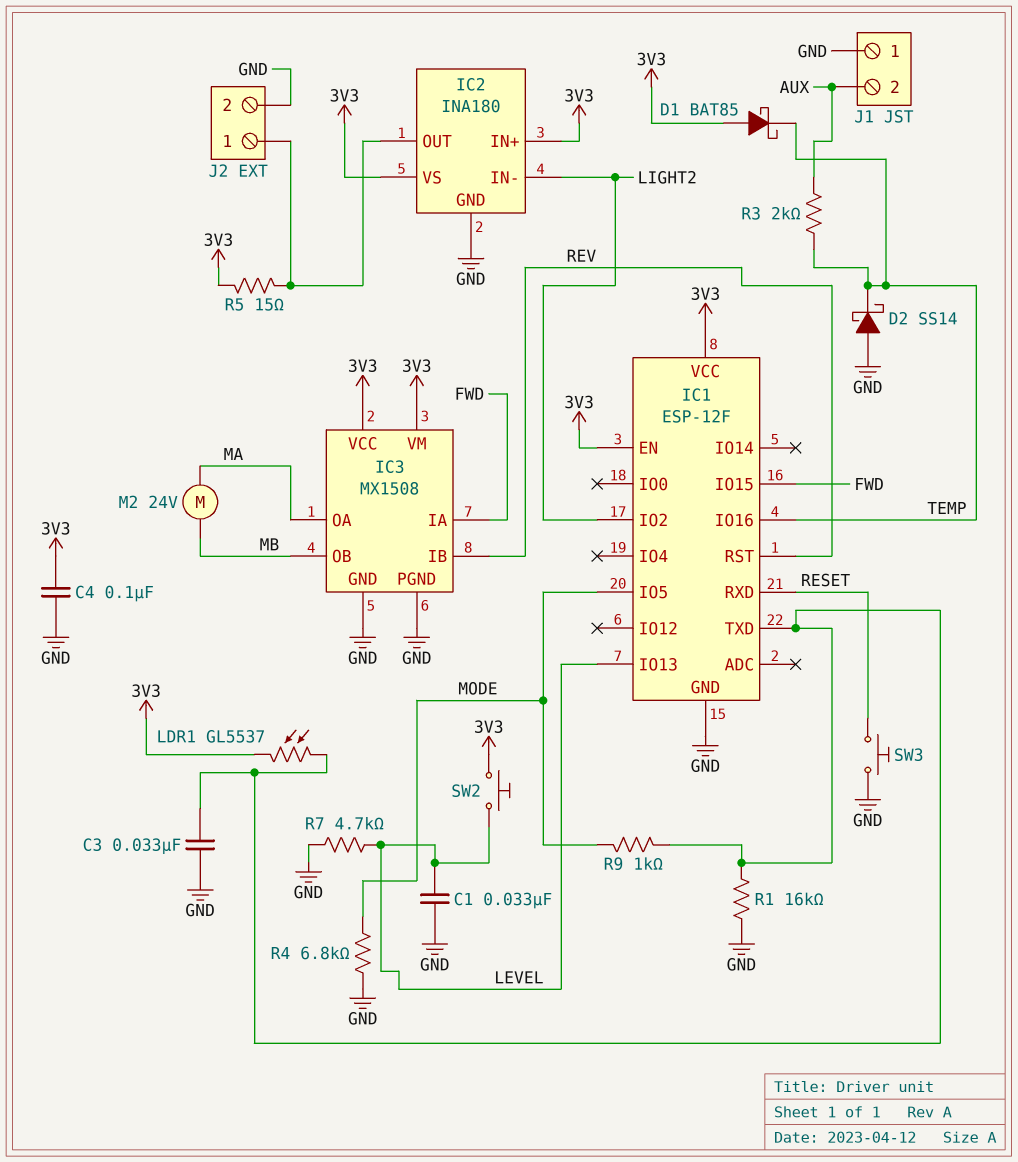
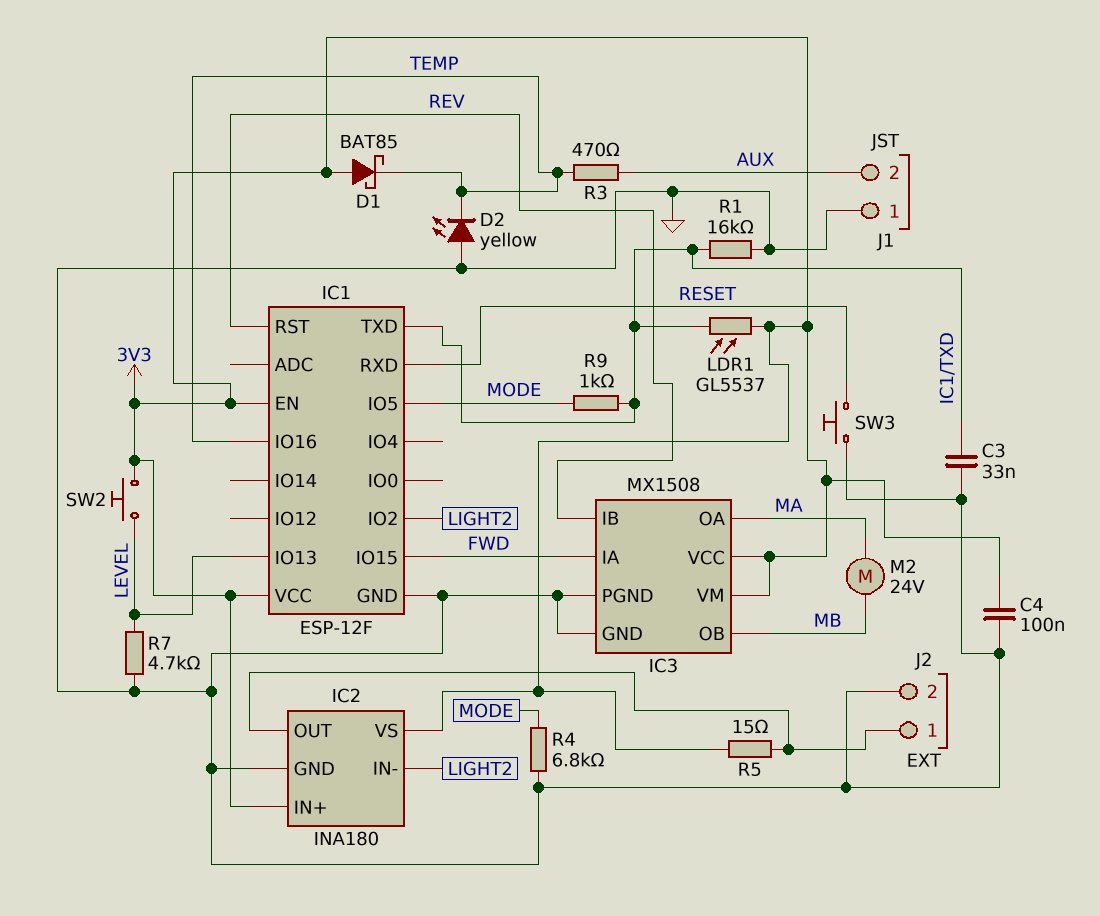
C1: 33nF (GND, LEVEL) -> none
D2: schottky SS14 (A GND, K TEMP) -> LED yellow (A GND, K TEMP)
R3: 2k (AUX, TEMP) -> 470 (AUX, TEMP)

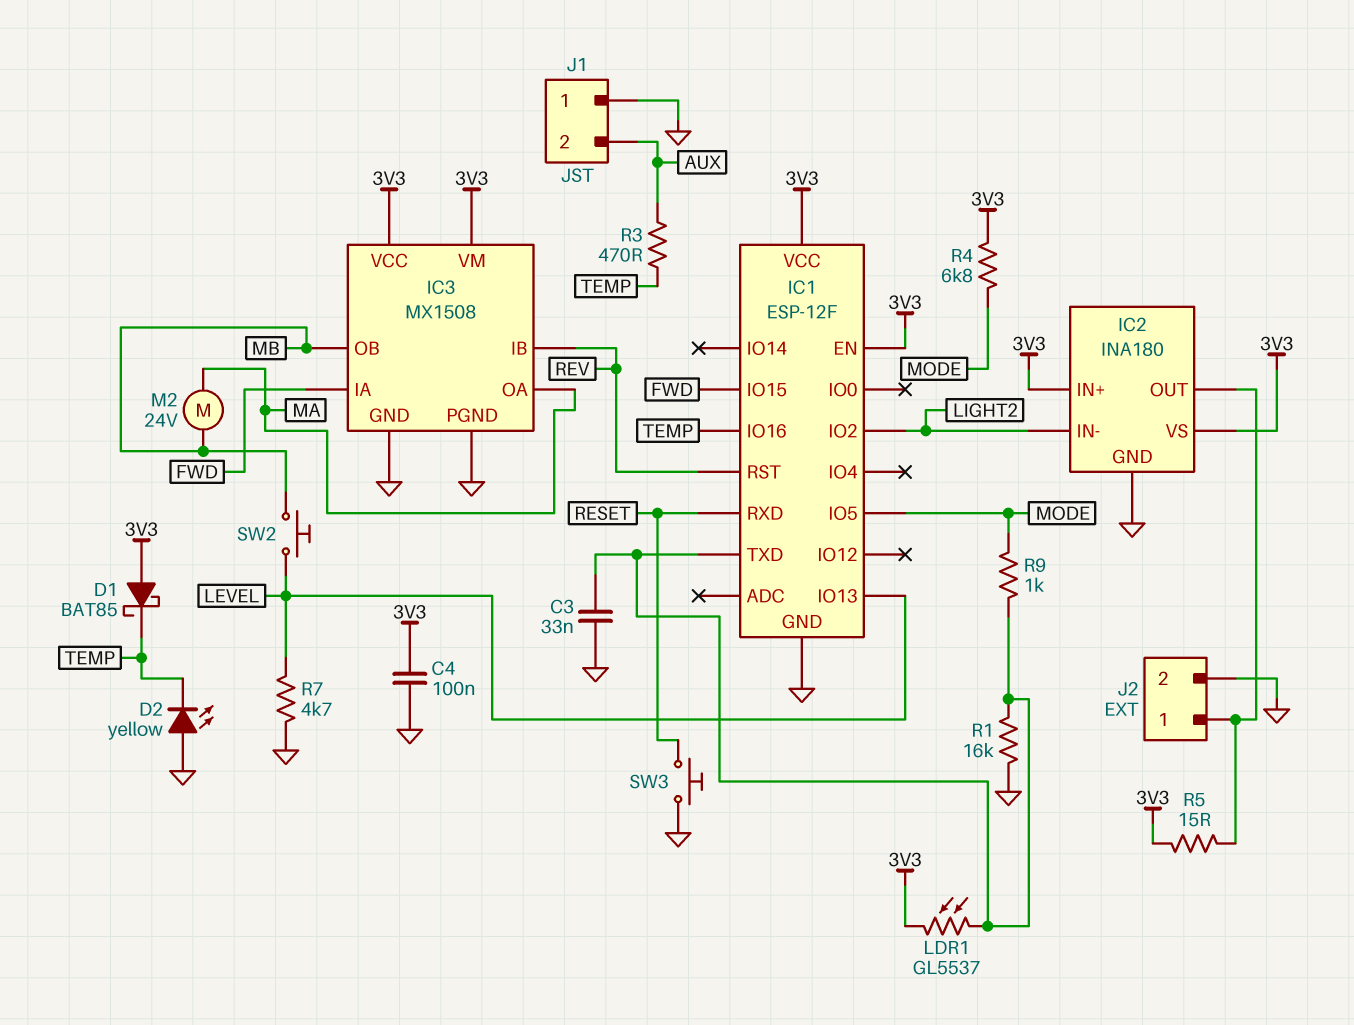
R4: 6.8k (GND, MODE) -> 6.8k (3V3, MODE)
SW2: button (3V3, LEVEL) -> button (LEVEL, MB)

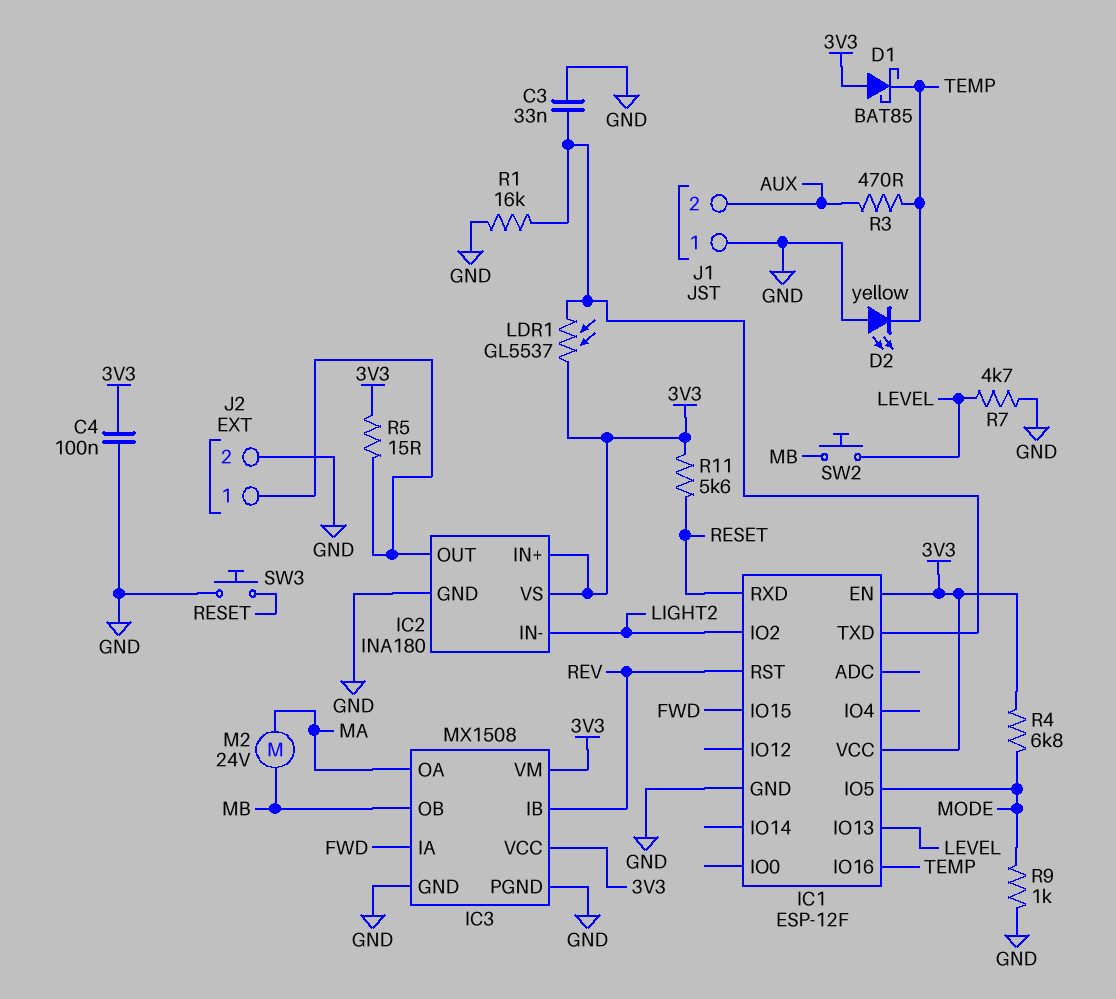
R9: 1k (IC1/TXD, MODE) -> 1k (GND, MODE)
R11: none -> 5.6k (3V3, RESET)

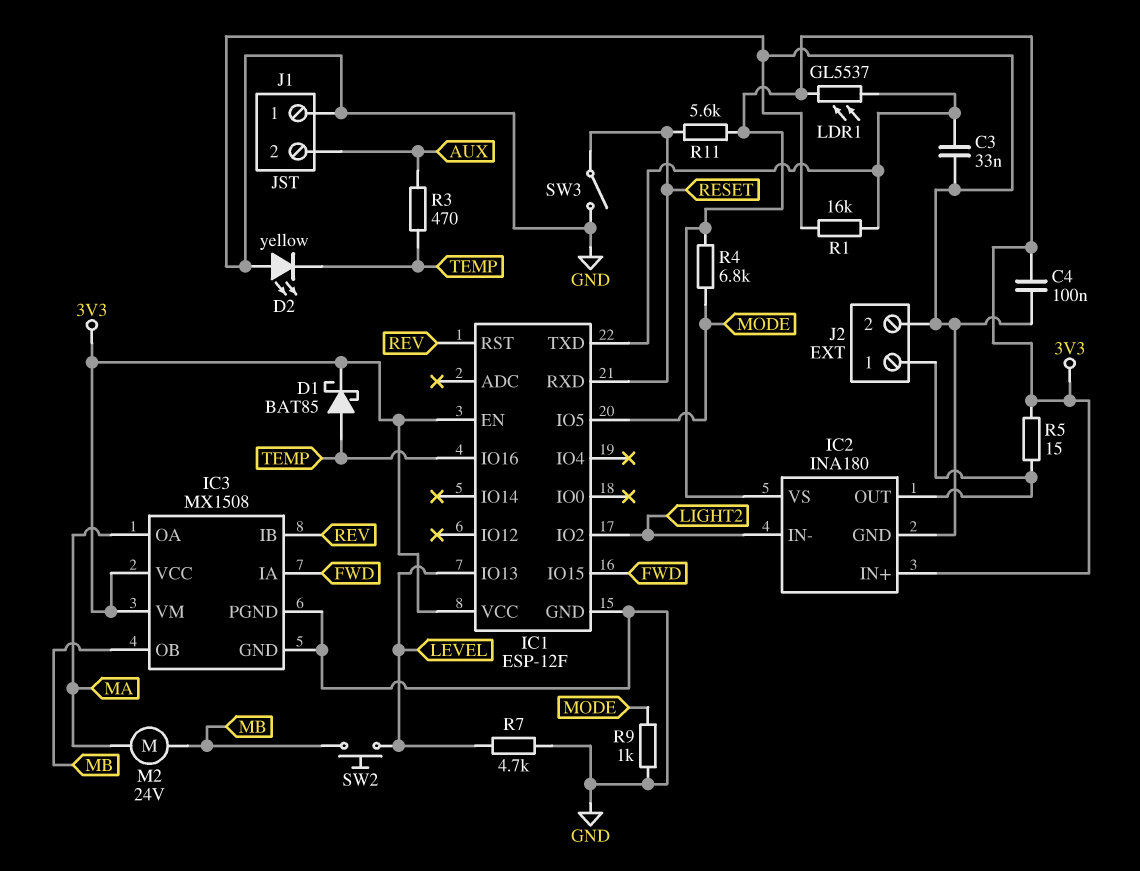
D1: schottky BAT85 (A 3V3, K TEMP) -> schottky BAT85 (A TEMP, K 3V3)
SW3: button (GND, RESET) -> switch (GND, RESET)

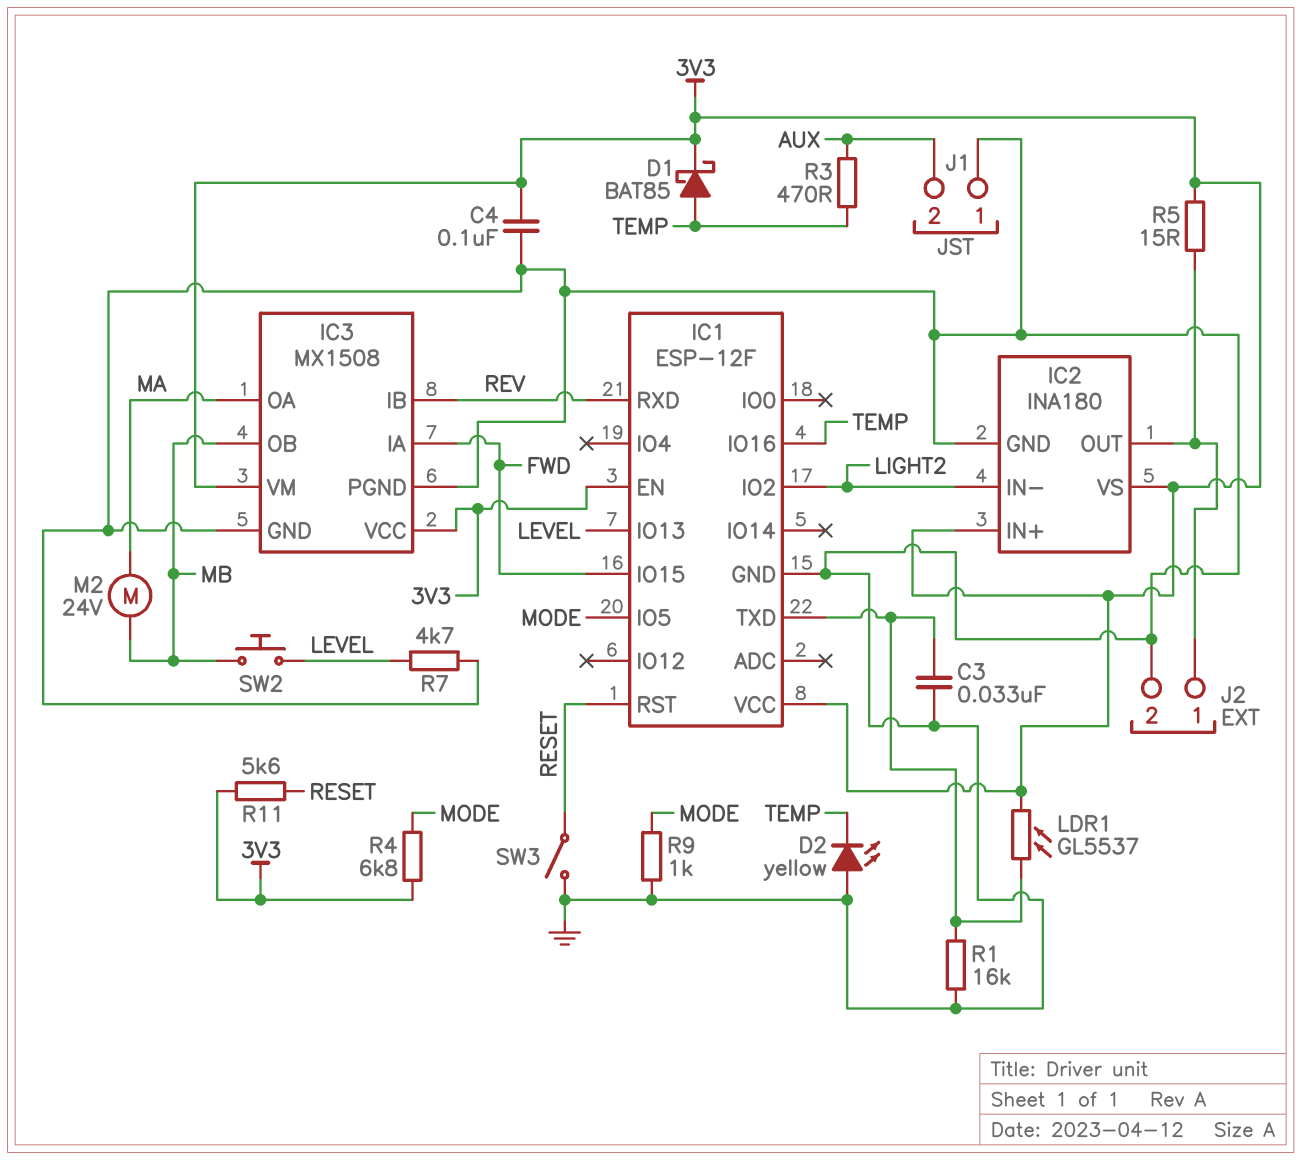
IC1 pin RST: REV -> RESET
IC1 pin RXD: RESET -> REV

